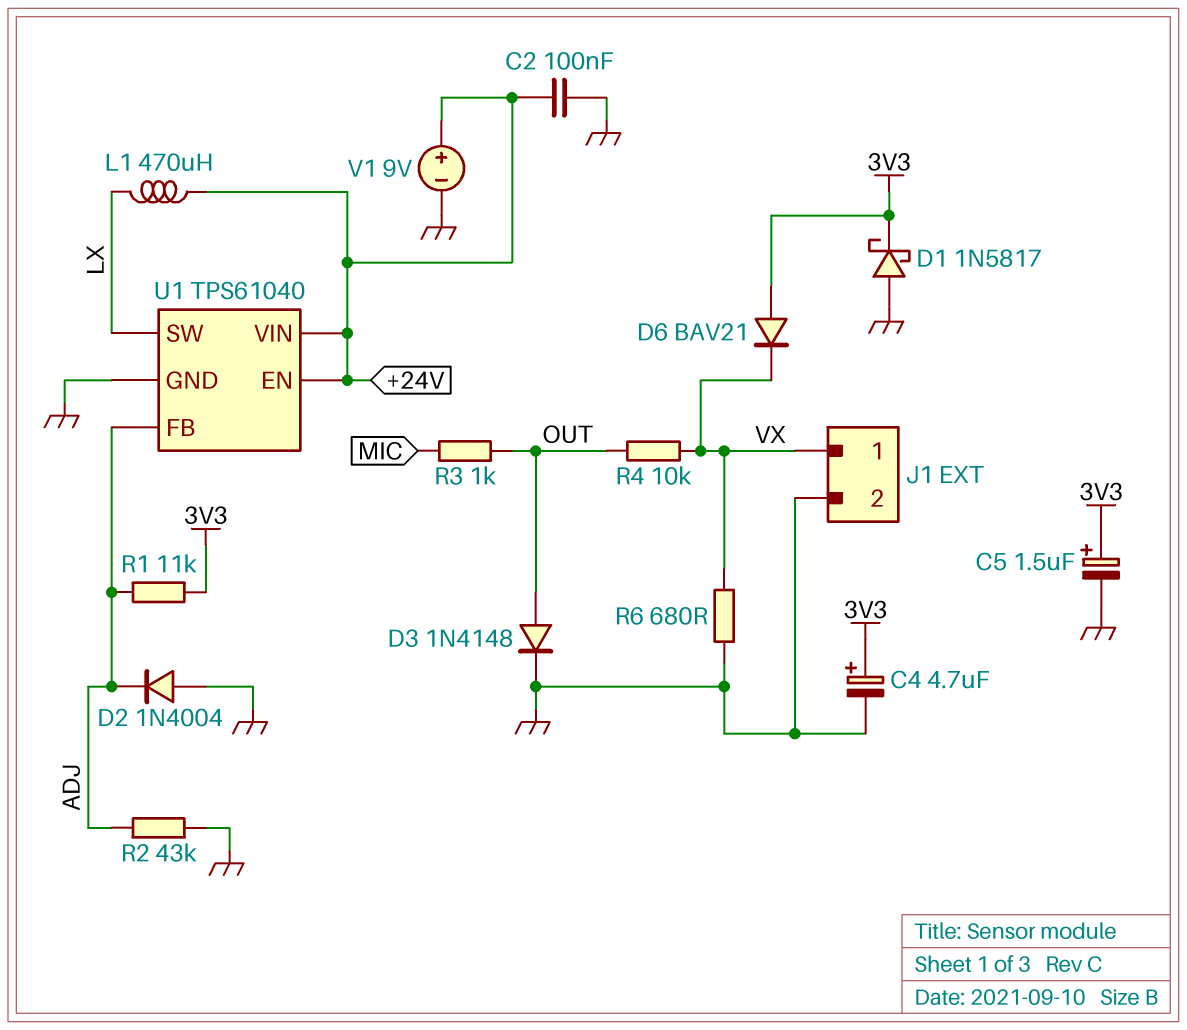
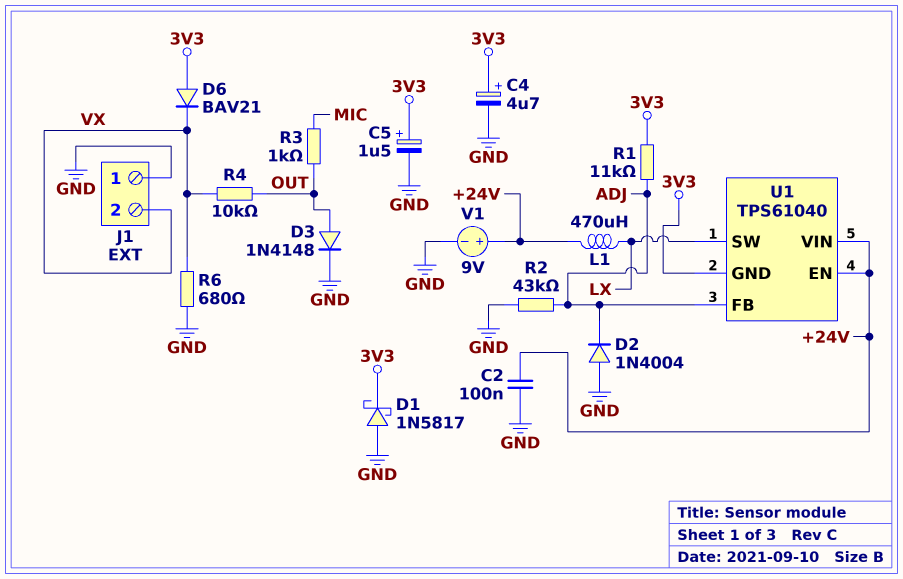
J1 pin 1: VX -> GND
J1 pin 2: GND -> VX
U1 pin GND: GND -> 3V3

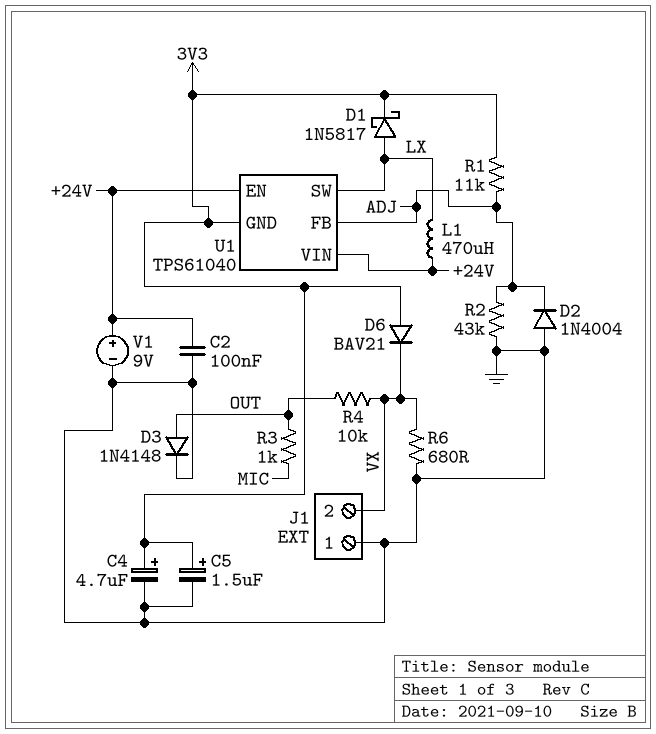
D1: schottky 1N5817 (A GND, K 3V3) -> schottky 1N5817 (A LX, K 3V3)

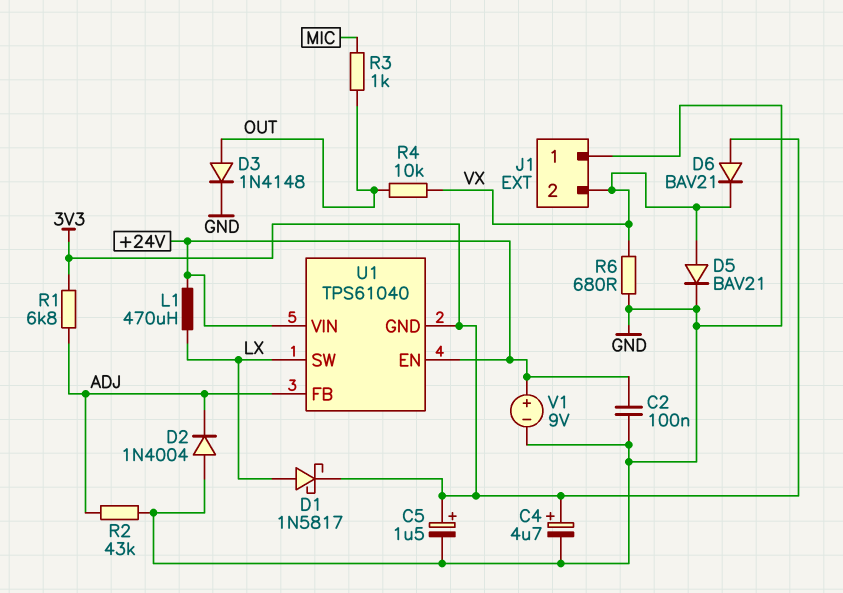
D5: none -> diode BAV21 (A VX, K GND)
R1: 11k (3V3, ADJ) -> 6.8k (3V3, ADJ)

